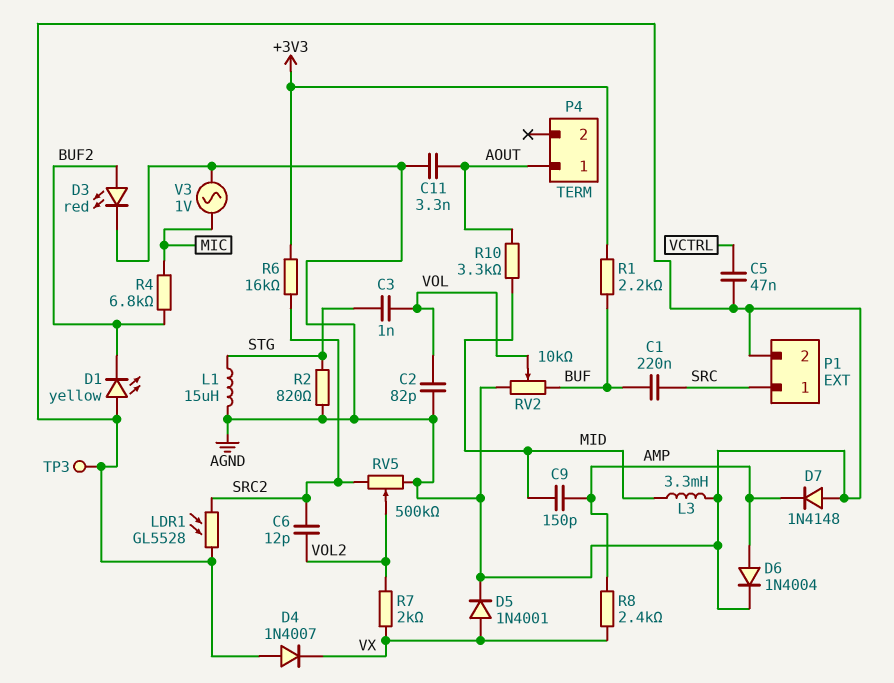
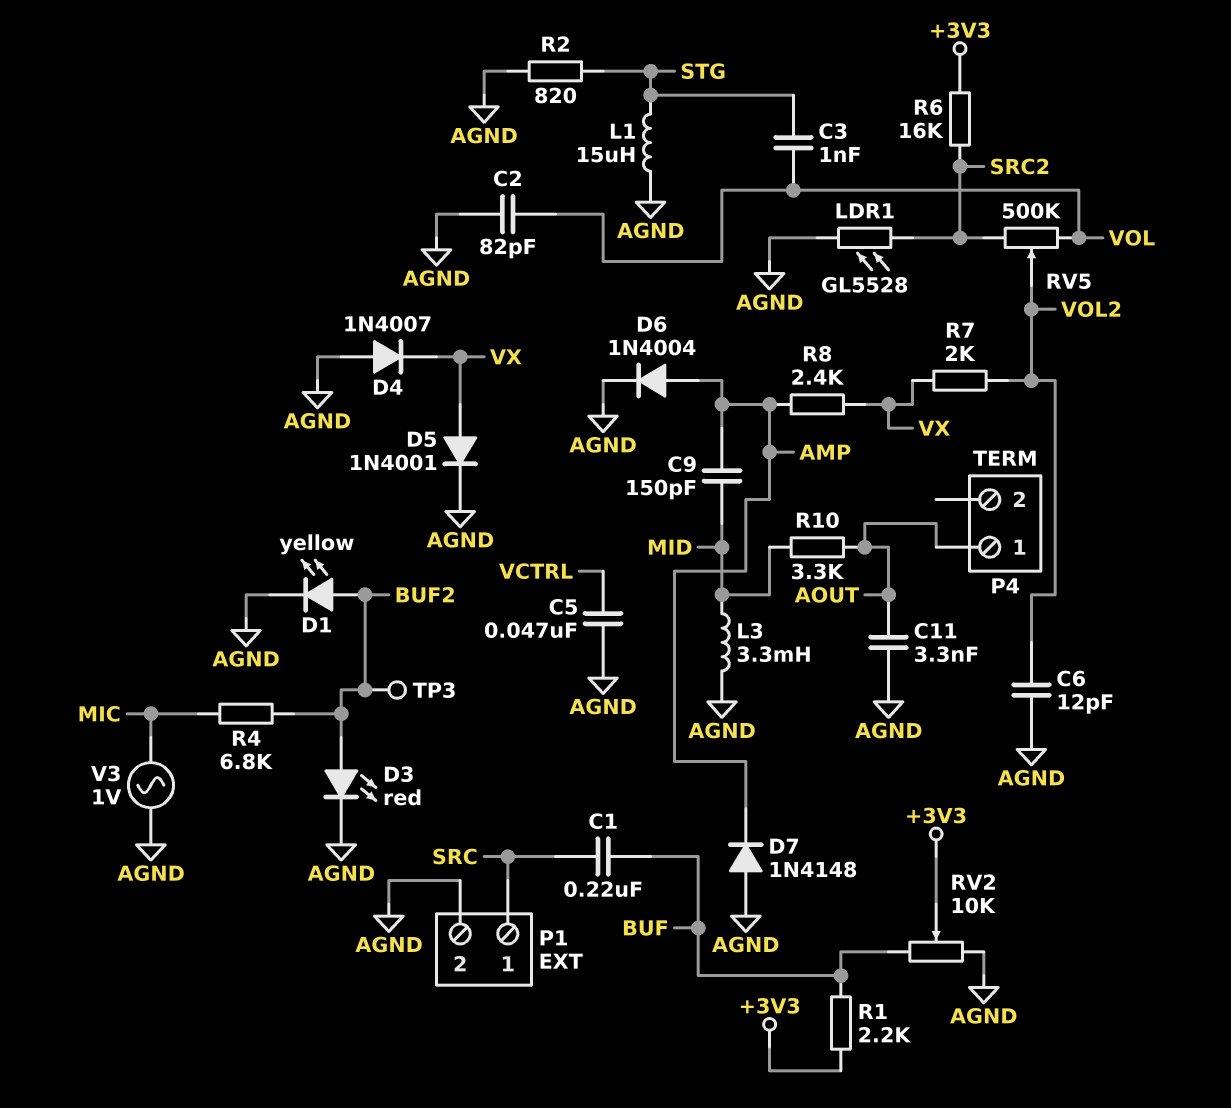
C6: 12pF (SRC2, VOL2) -> 12pF (AGND, VOL2)
D1: LED yellow (A AGND, K BUF2) -> LED yellow (A BUF2, K AGND)
RV2: 10k (AGND, BUF, wiper VOL) -> 10k (AGND, BUF, wiper +3V3)
RV5: 500k (AGND, SRC2, wiper VOL2) -> 500k (SRC2, VOL, wiper VOL2)
TP3: test point (AGND) -> test point (BUF2)

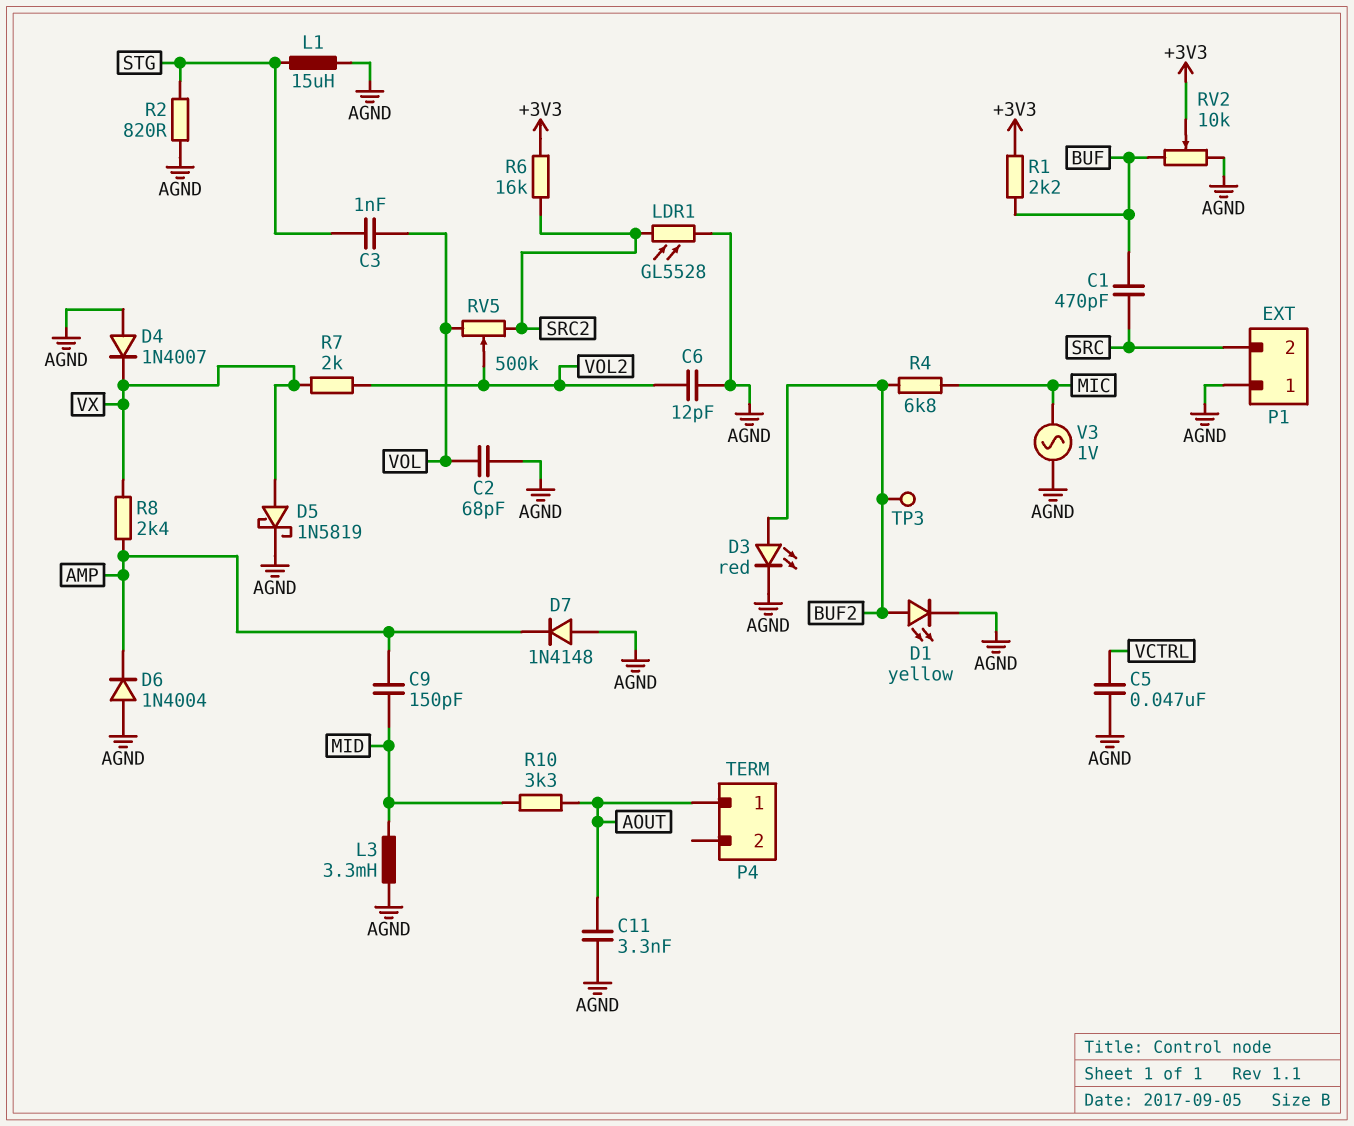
C1: 220nF (BUF, SRC) -> 470pF (BUF, SRC)
C2: 82pF (AGND, VOL) -> 68pF (AGND, VOL)
D5: diode 1N4001 (A VX, K AGND) -> schottky 1N5819 (A VX, K AGND)
D6: diode 1N4004 (A AMP, K AGND) -> diode 1N4004 (A AGND, K AMP)
P1 pin 1: SRC -> AGND
P1 pin 2: AGND -> SRC

